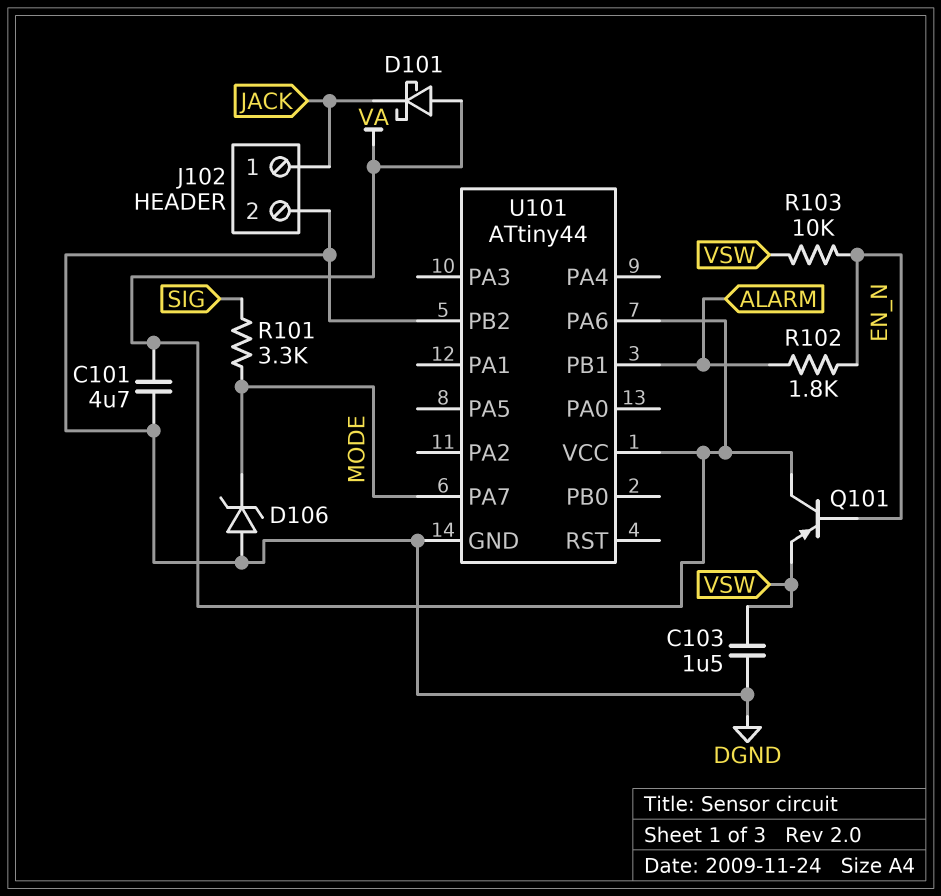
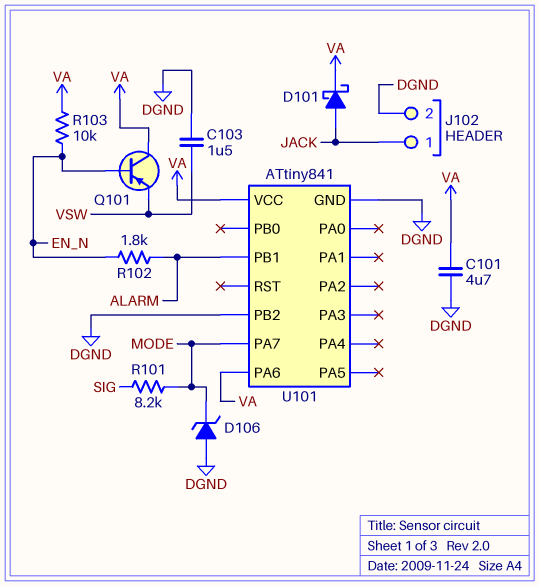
D101: schottky (A VA, K JACK) -> schottky (A JACK, K VA)
R101: 3.3k (MODE, SIG) -> 8.2k (MODE, SIG)
R103: 10k (EN_N, VSW) -> 10k (EN_N, VA)
U101: ATtiny44 -> ATtiny841

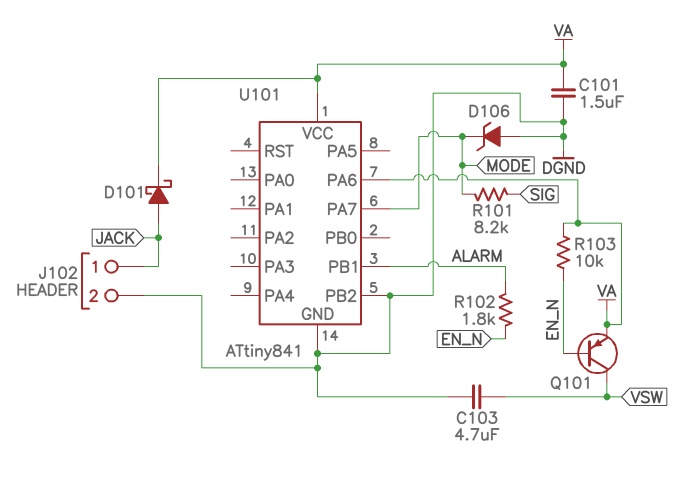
C101: 4.7uF (DGND, VA) -> 1.5uF (DGND, VA)
C103: 1.5uF (DGND, VSW) -> 4.7uF (DGND, VSW)
Q101: PNP (B EN_N, C VA, E VSW) -> PNP (B EN_N, C VSW, E VA)

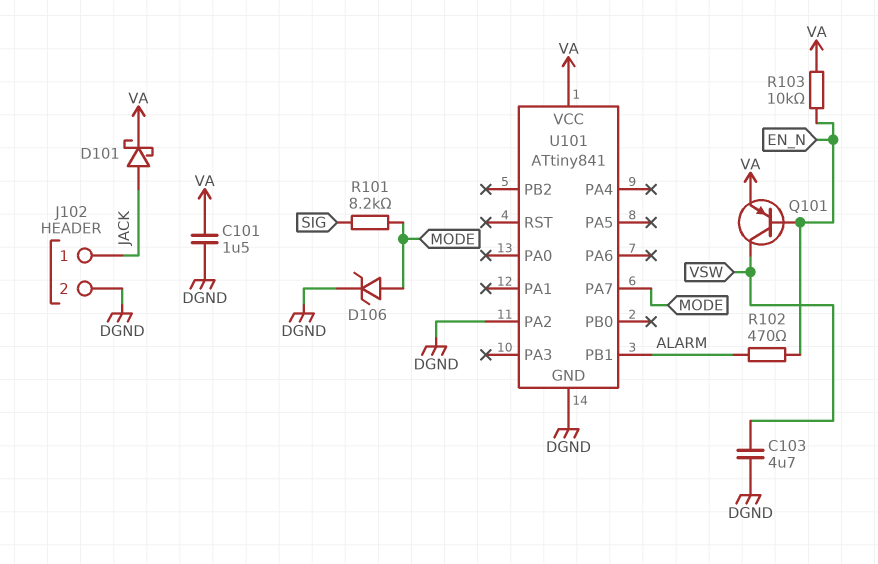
D106: zener (A DGND, K MODE) -> zener (A MODE, K DGND)
R102: 1.8k (ALARM, EN_N) -> 470 (ALARM, EN_N)
U101 pin PA2: none -> DGND
U101 pin PA6: VA -> none
U101 pin PB2: DGND -> none

